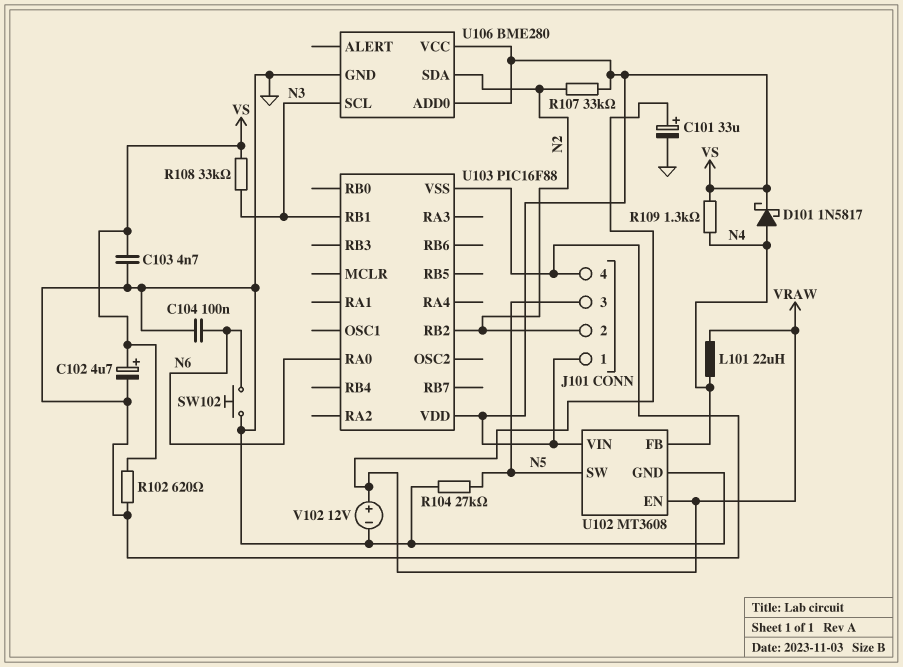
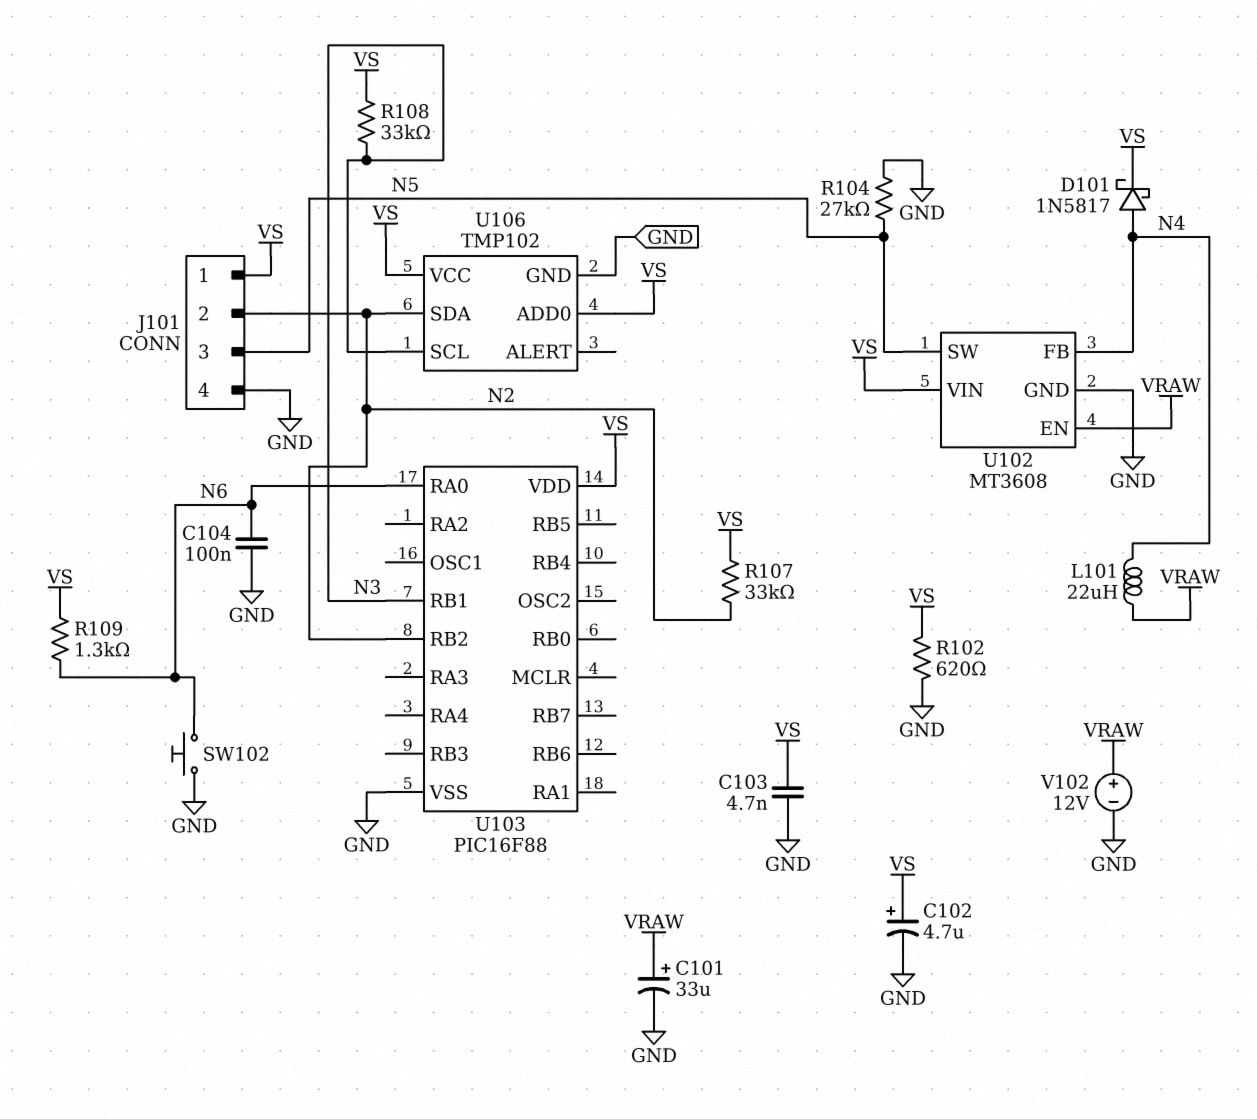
R109: 1.3k (N4, VS) -> 1.3k (N6, VS)
U106: BME280 -> TMP102

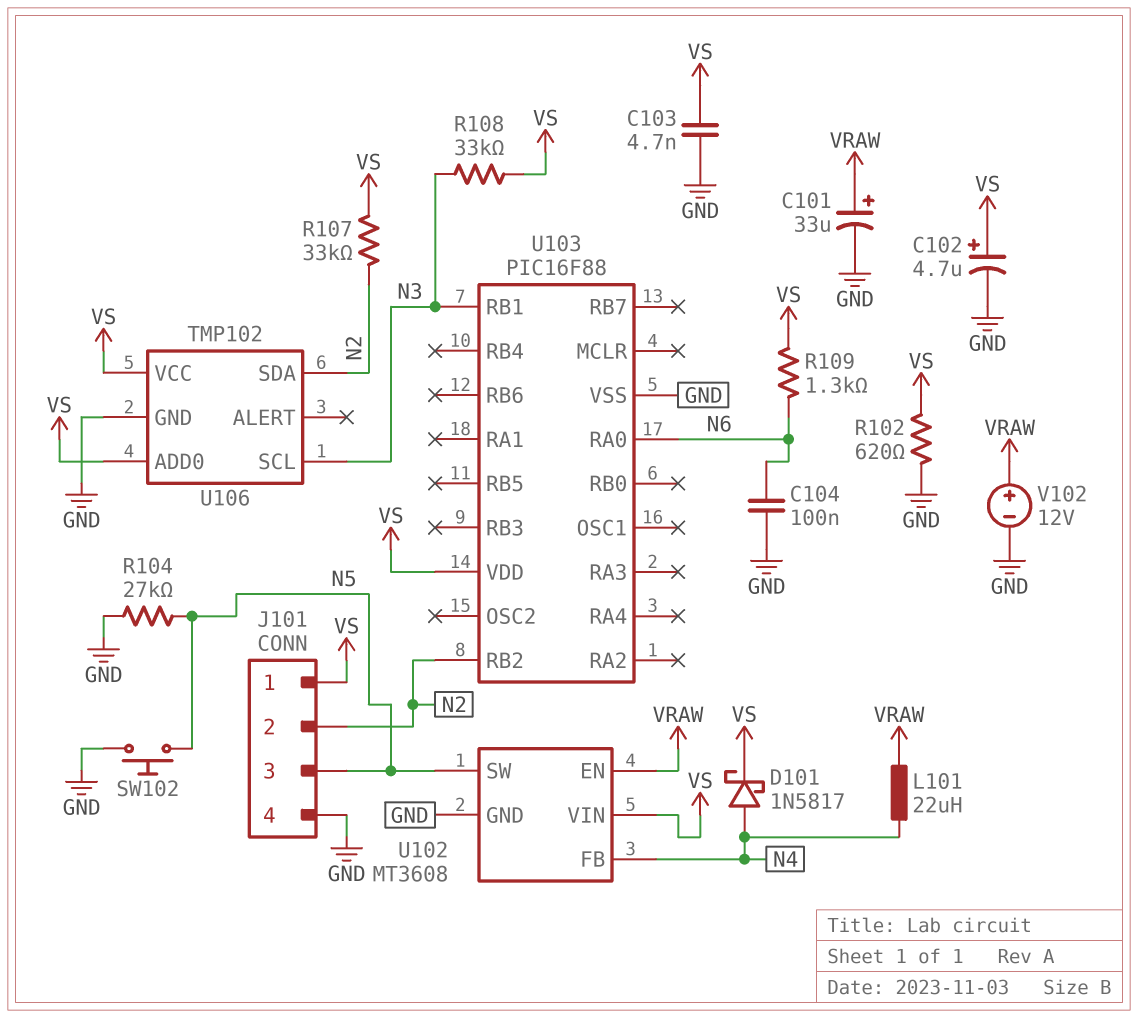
SW102: button (GND, N6) -> button (GND, N5)

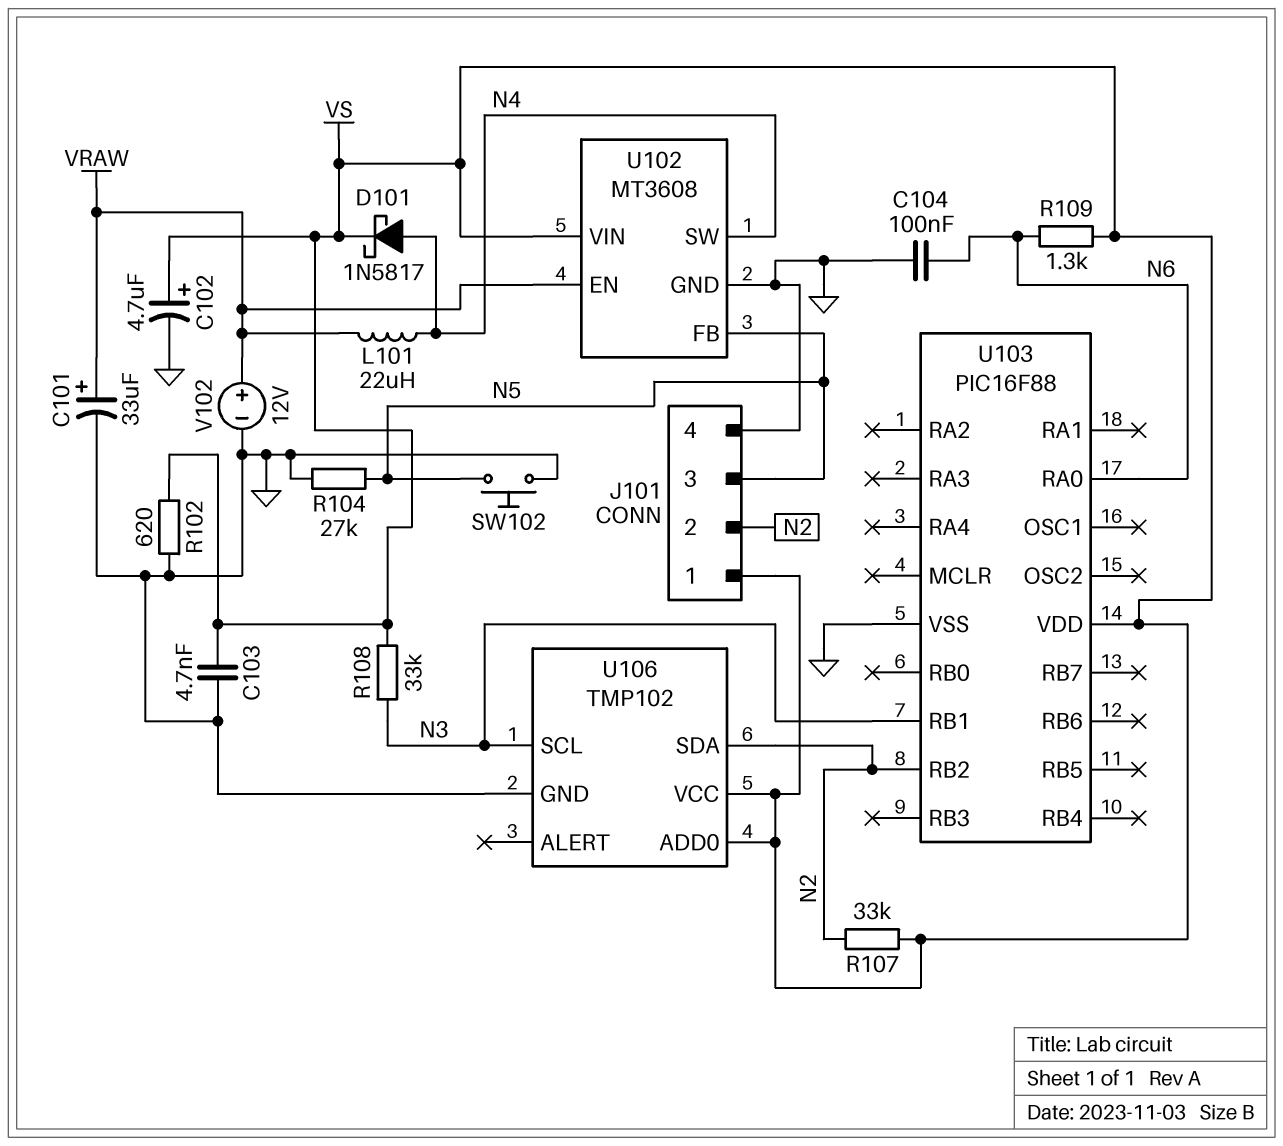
U102 pin FB: N4 -> N5
U102 pin SW: N5 -> N4

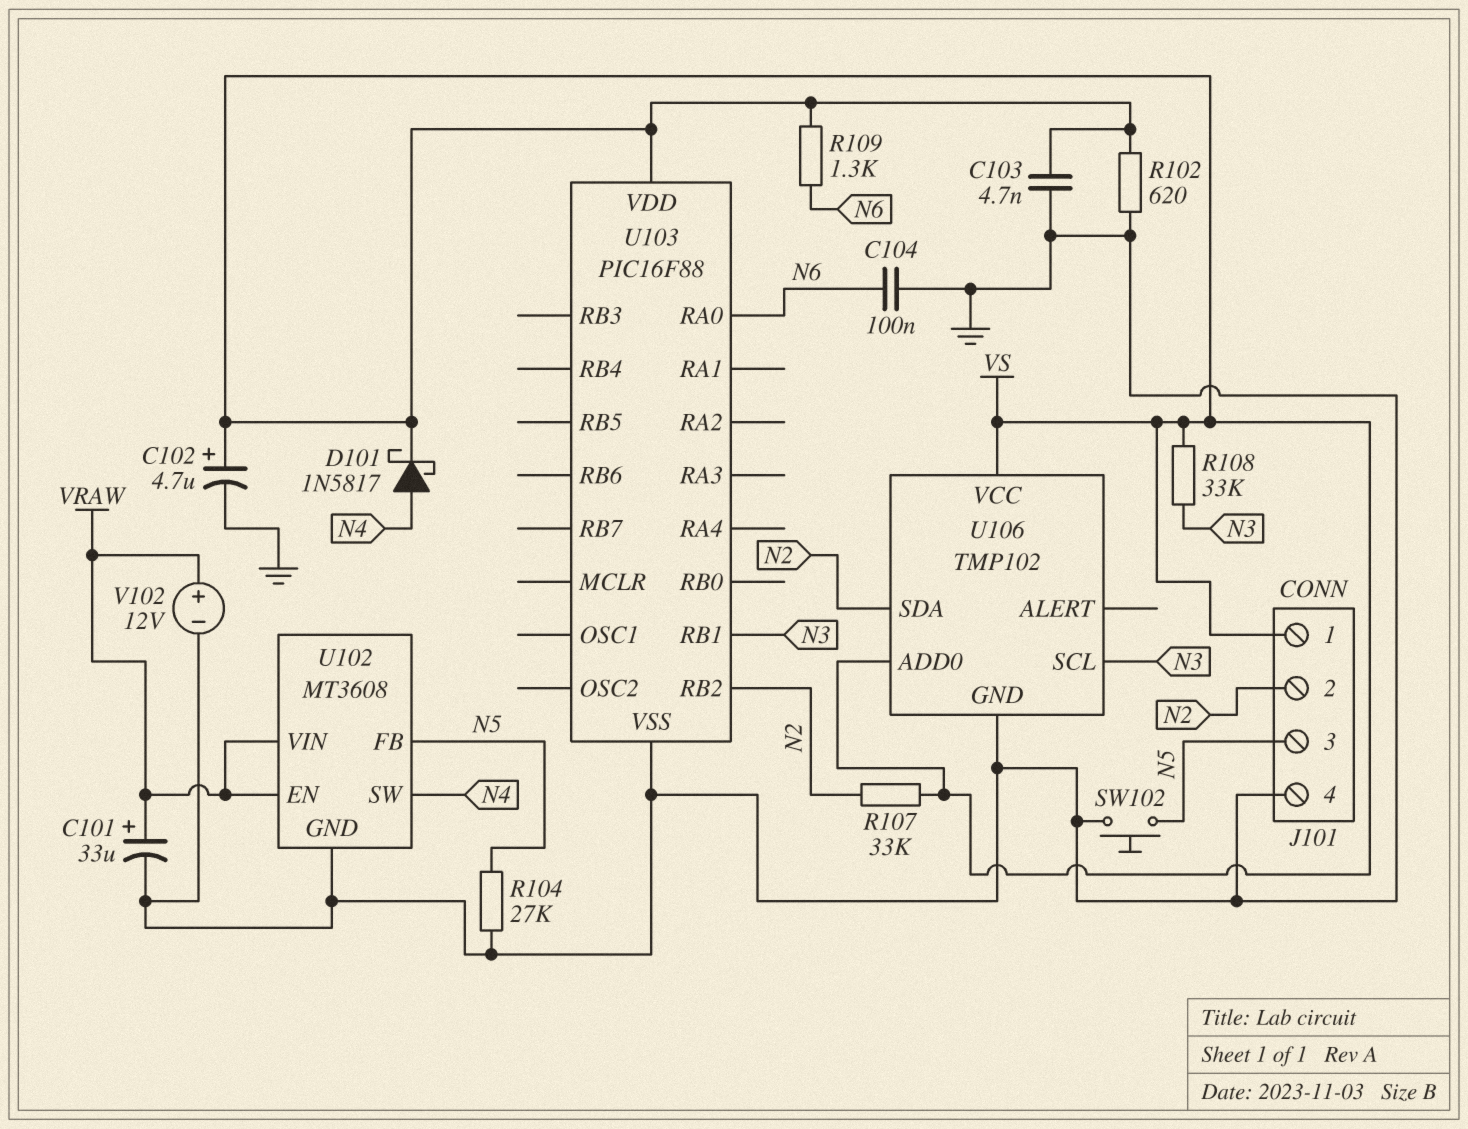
L101: 22uH (N4, VRAW) -> none
U102 pin VIN: VS -> VRAW

